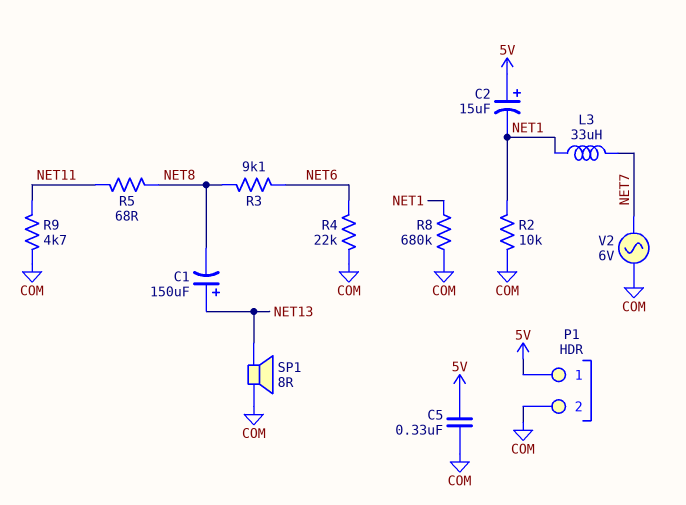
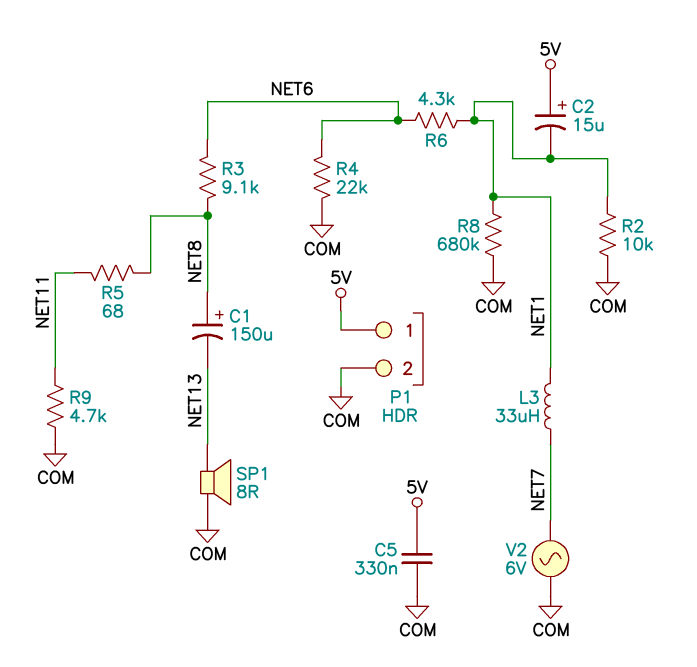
C1: 150uF (plus NET13, minus NET8) -> 150uF (plus NET8, minus NET13)
R6: none -> 4.3k (NET1, NET6)

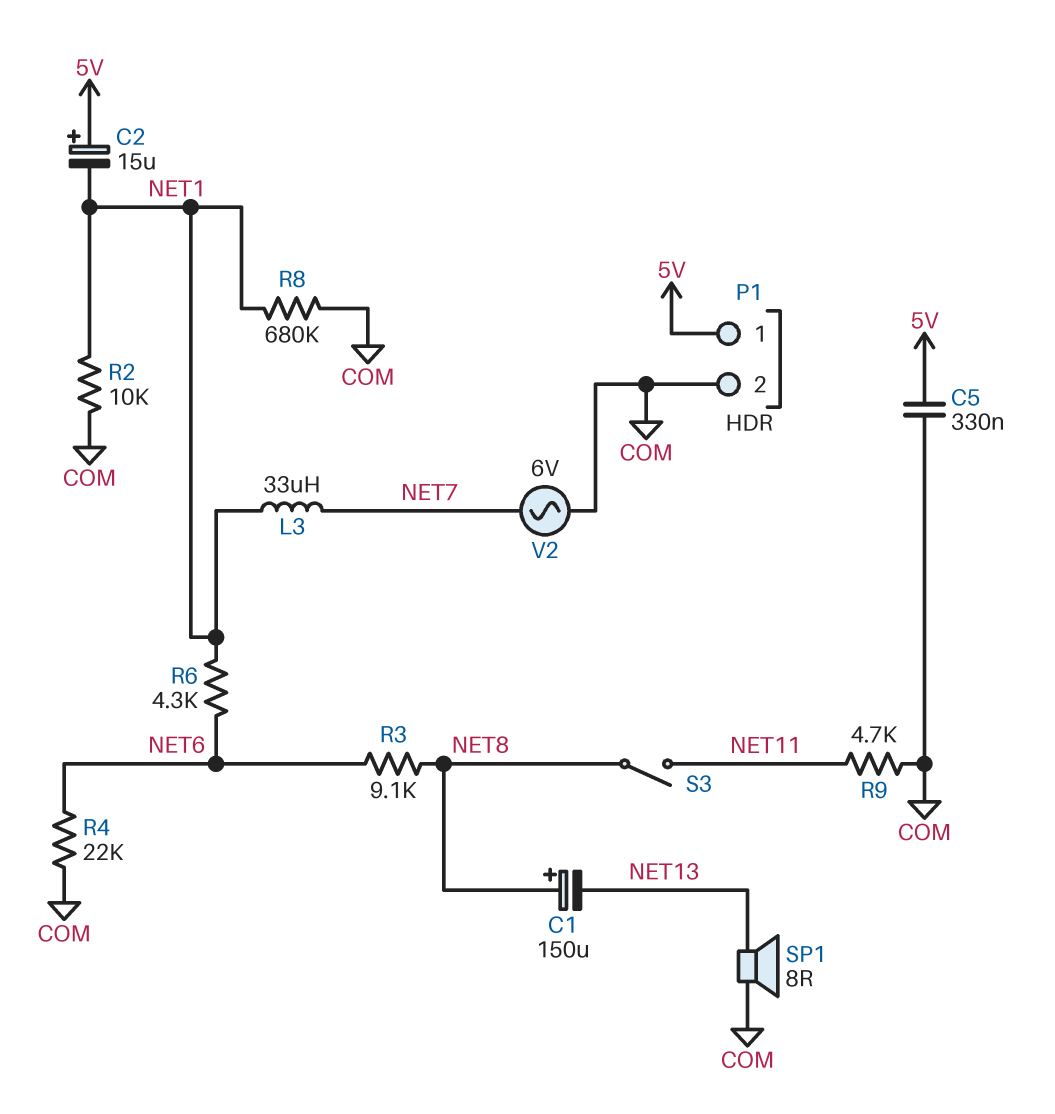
R5: 68 (NET8, NET11) -> none
S3: none -> switch (NET8, NET11)

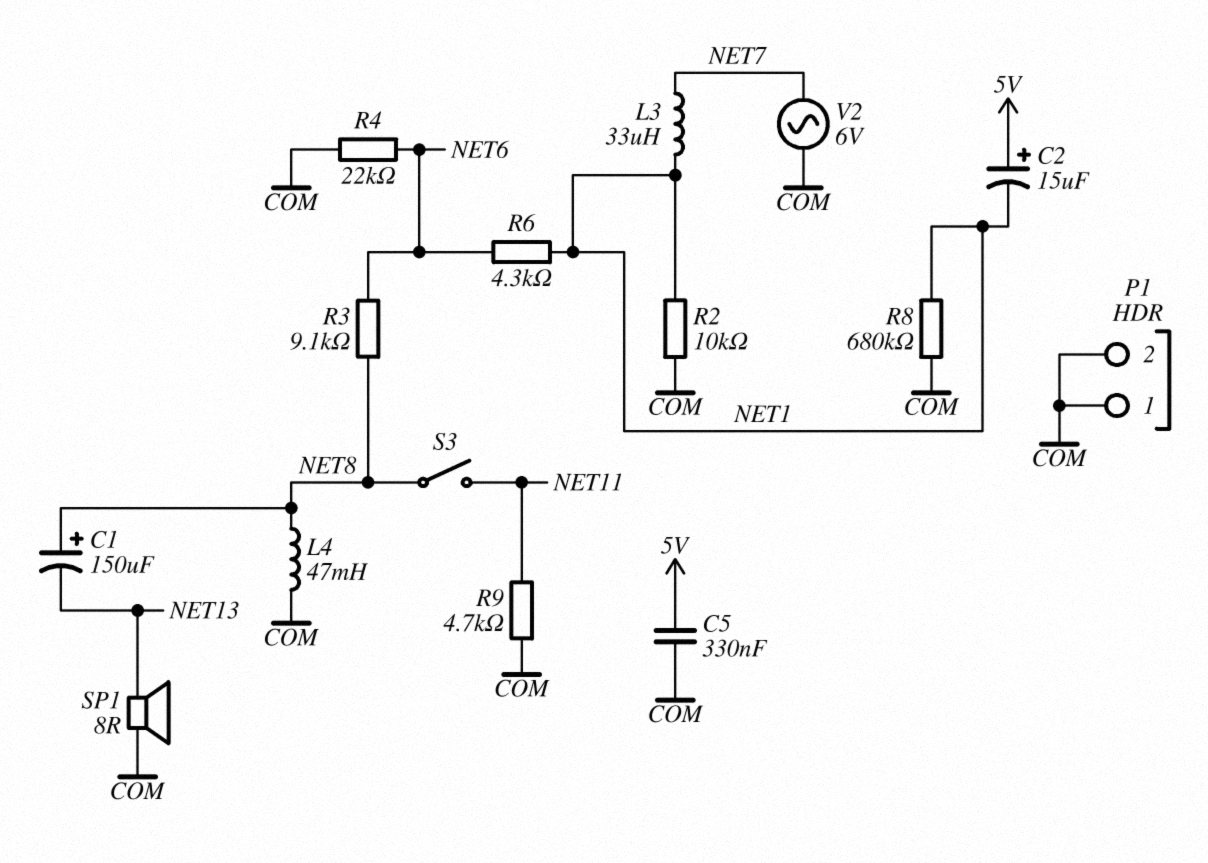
L4: none -> 47mH (COM, NET8)
P1 pin 1: 5V -> COM

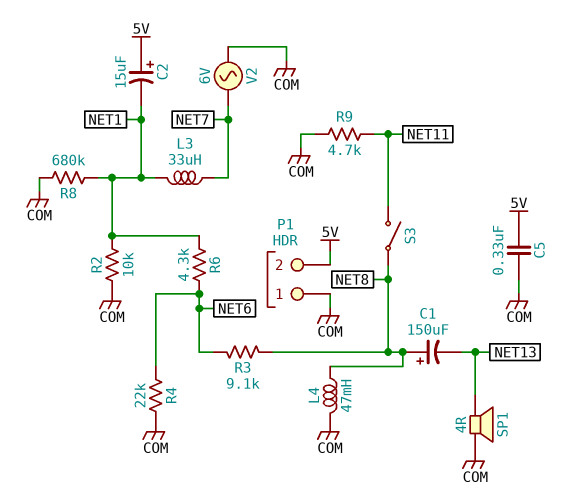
P1 pin 2: COM -> 5V
SP1: speaker 8R (COM, NET13) -> speaker 4R (COM, NET13)

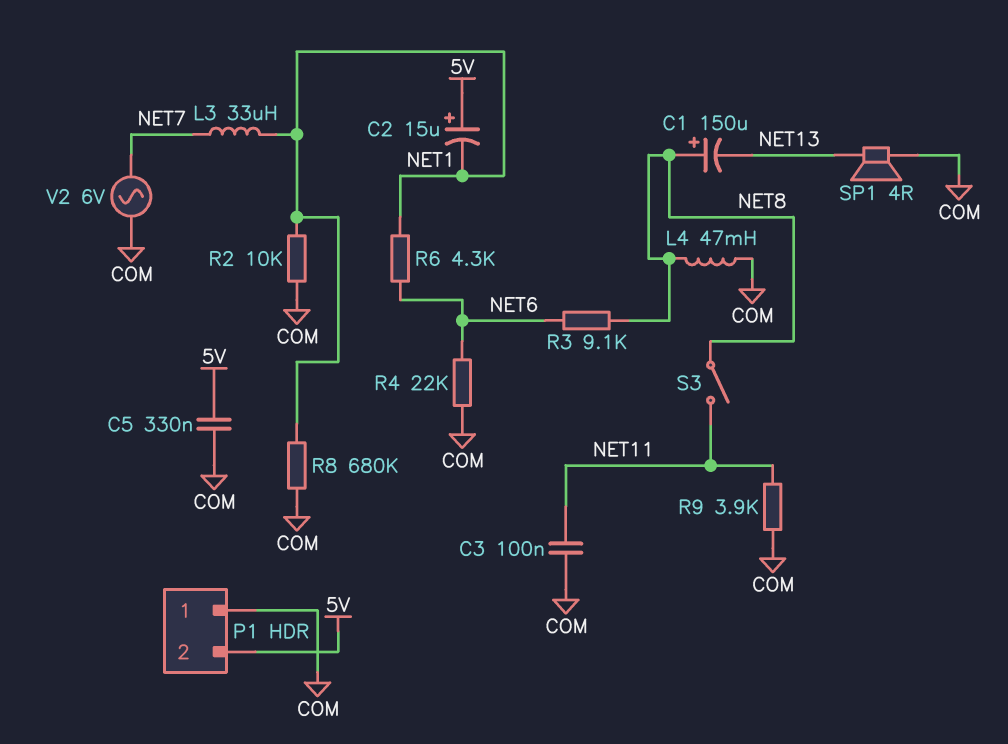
C3: none -> 100nF (COM, NET11)
R9: 4.7k (COM, NET11) -> 3.9k (COM, NET11)

